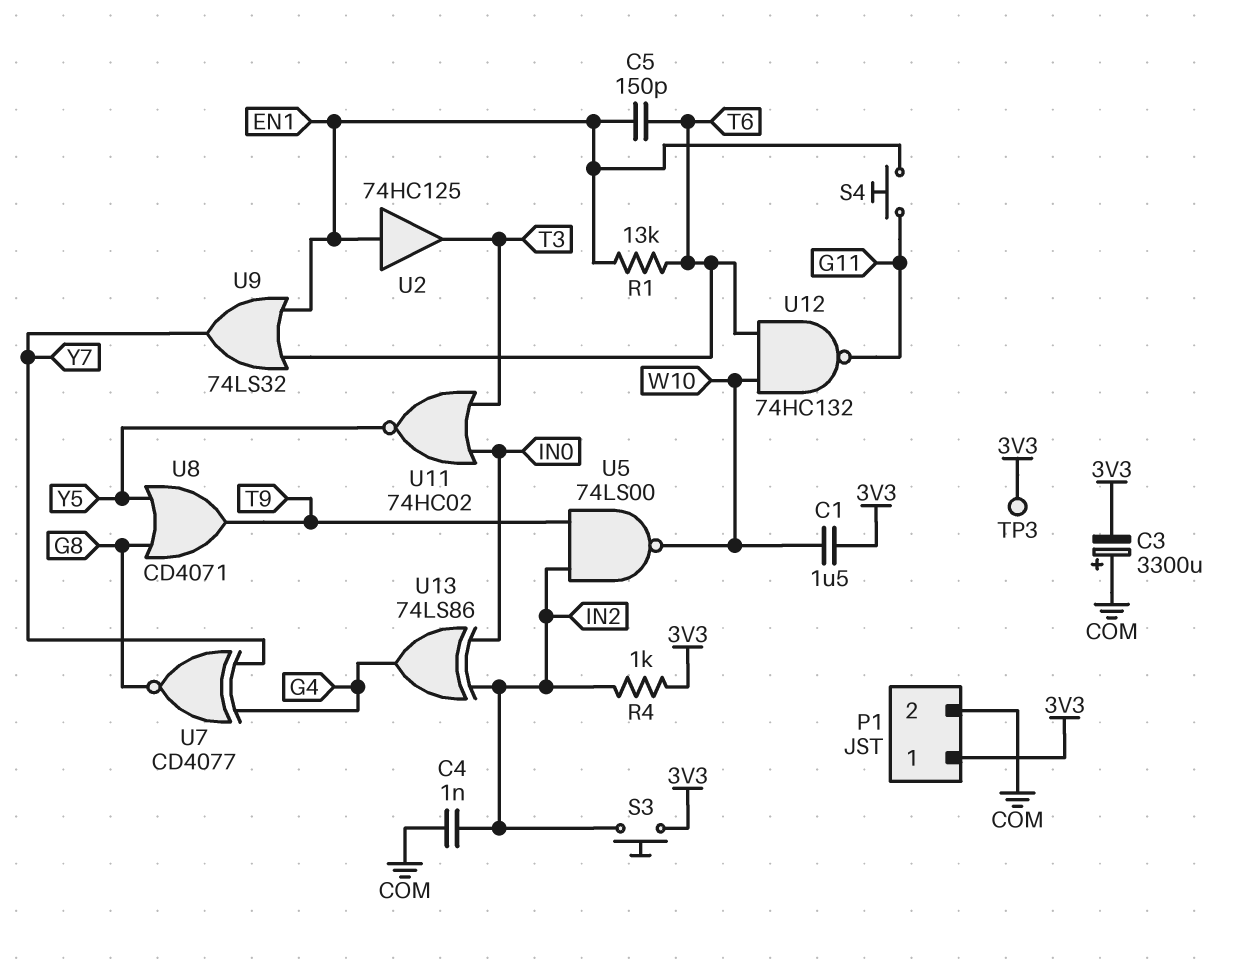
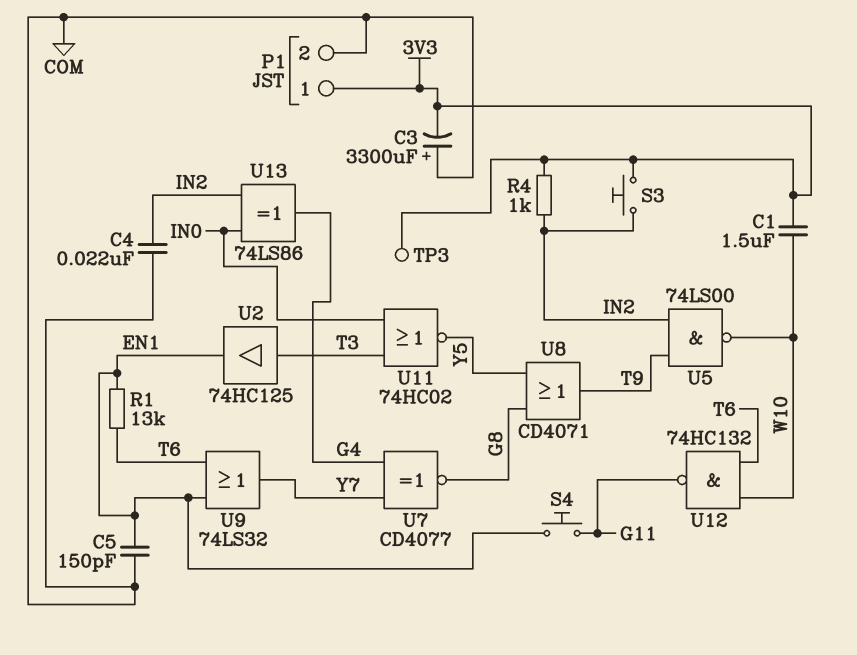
C4: 1nF (COM, IN2) -> 22nF (COM, IN2)
C5: 150pF (EN1, T6) -> 150pF (COM, EN1)
U2: buffer 74HC125 (in EN1, out T3) -> buffer 74HC125 (in T3, out EN1)

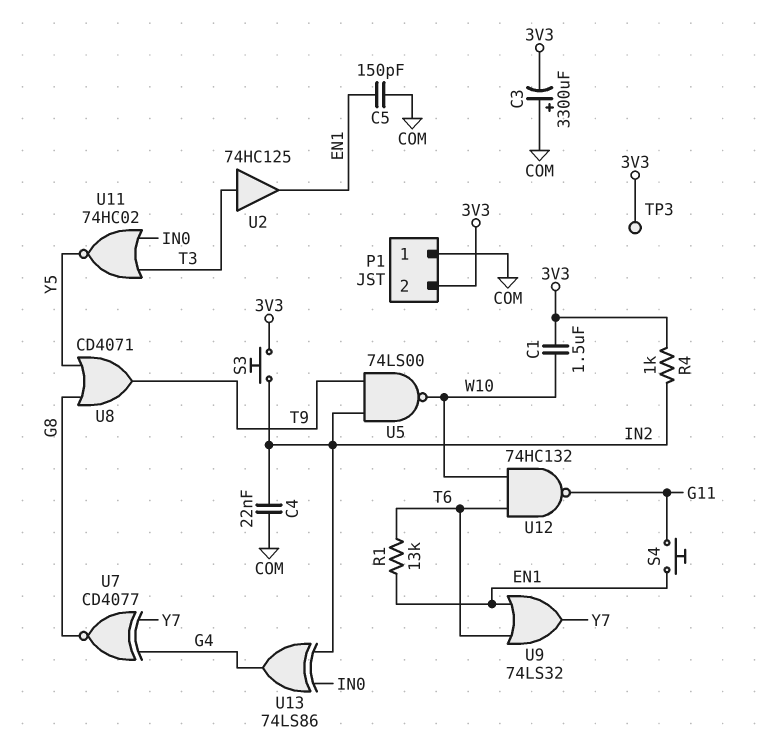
P1 pin 1: 3V3 -> COM
P1 pin 2: COM -> 3V3

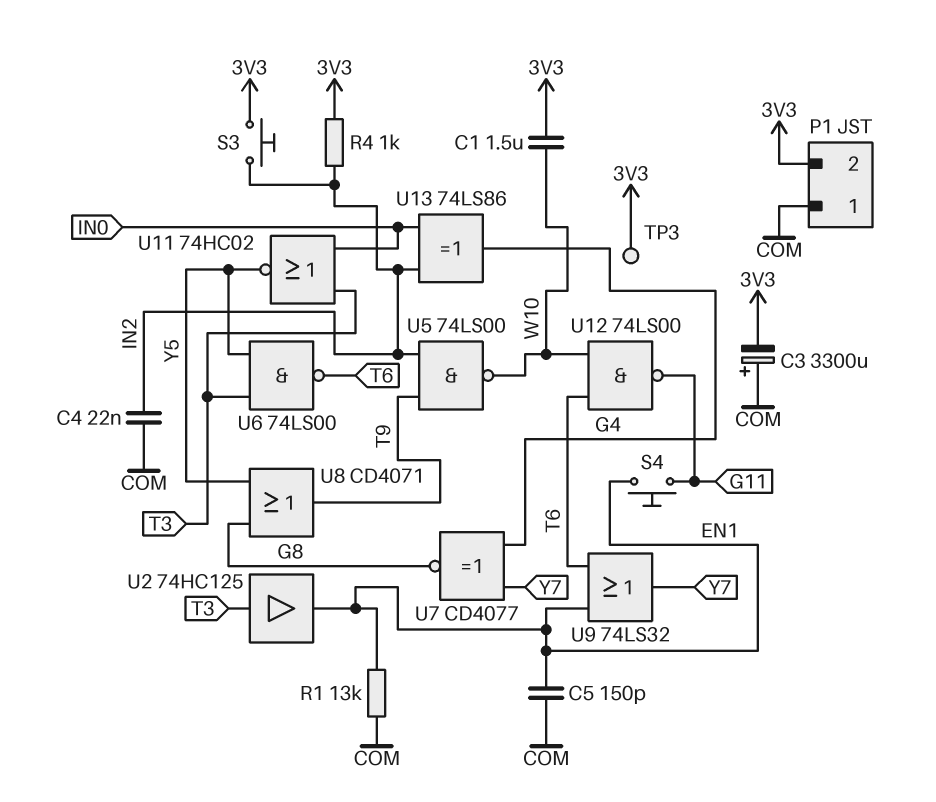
R1: 13k (EN1, T6) -> 13k (COM, EN1)
U6: none -> NAND 74LS00 (in T3, in Y5, out T6)
U12: NAND 74HC132 (in T6, in W10, out G11) -> NAND 74LS00 (in T6, in W10, out G11)

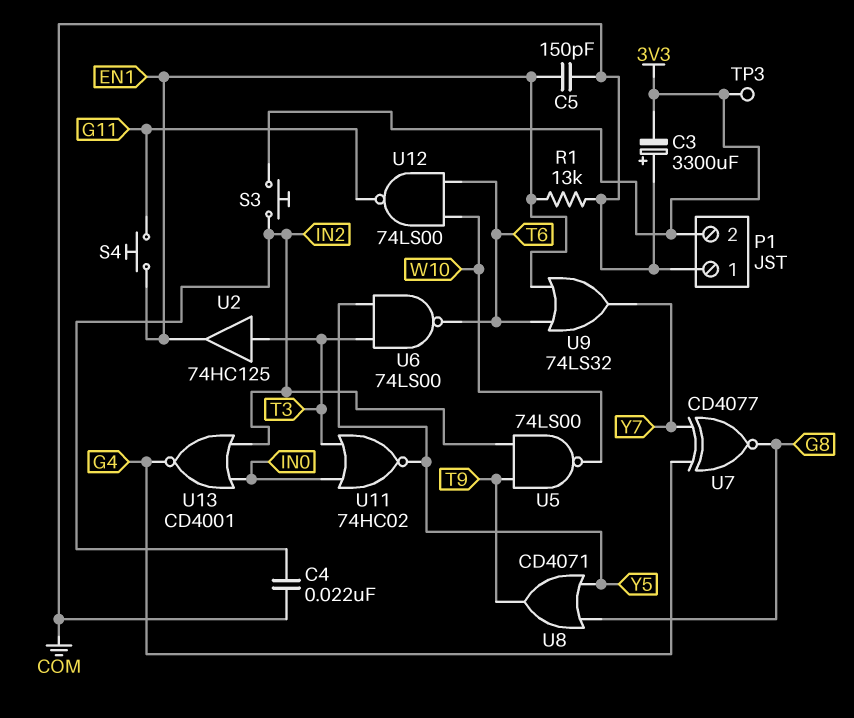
C1: 1.5uF (3V3, W10) -> none
R4: 1k (3V3, IN2) -> none
U13: XOR 74LS86 (in IN0, in IN2, out G4) -> NOR CD4001 (in IN0, in IN2, out G4)

